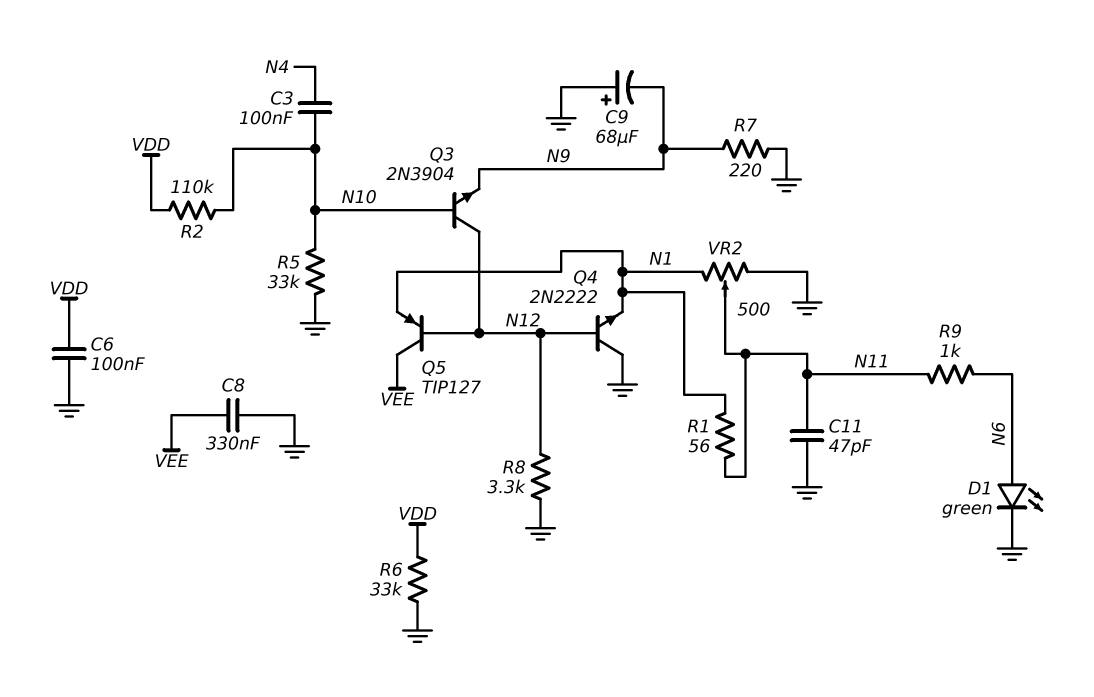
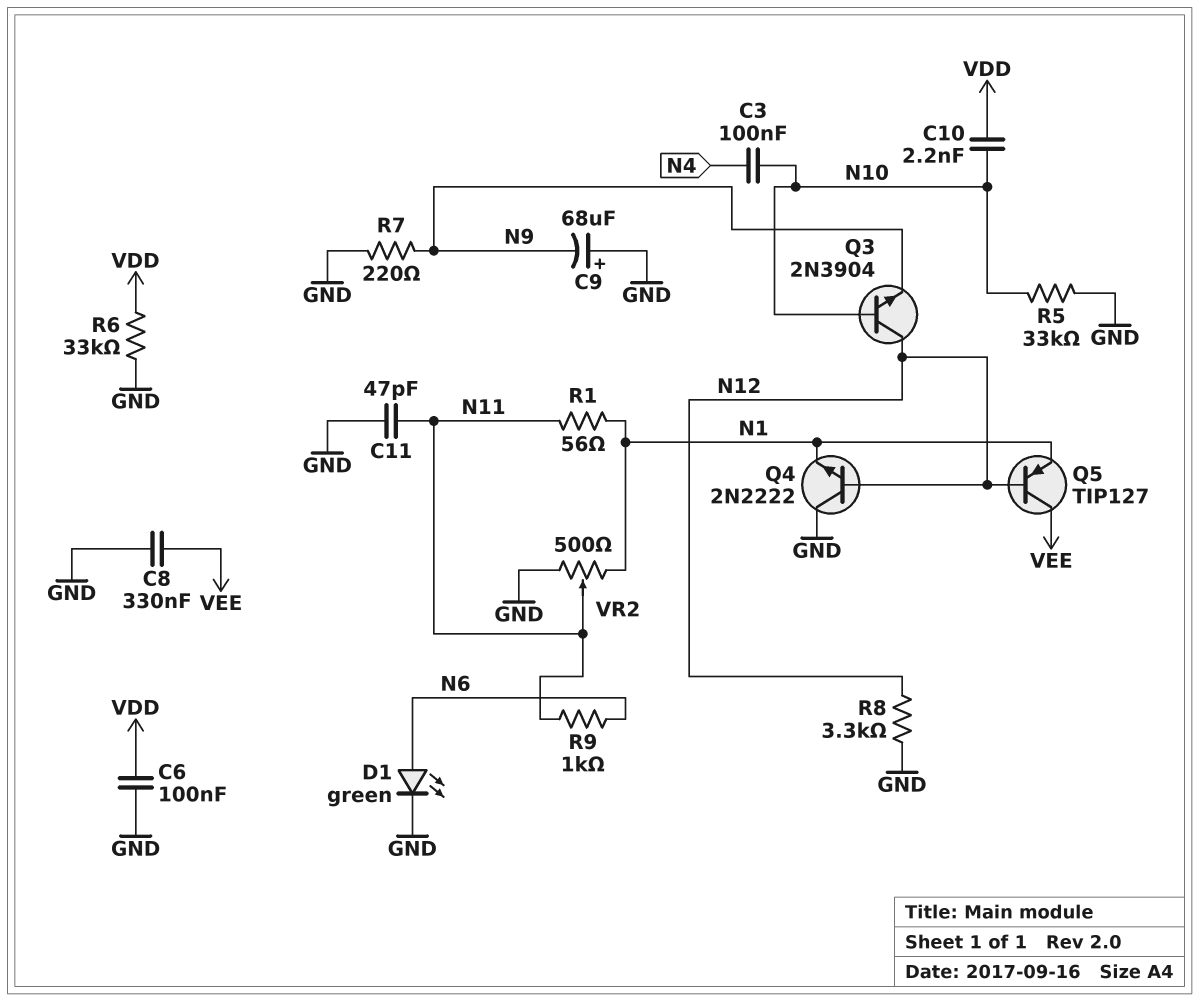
C10: none -> 2.2nF (N10, VDD)
R2: 110k (N10, VDD) -> none

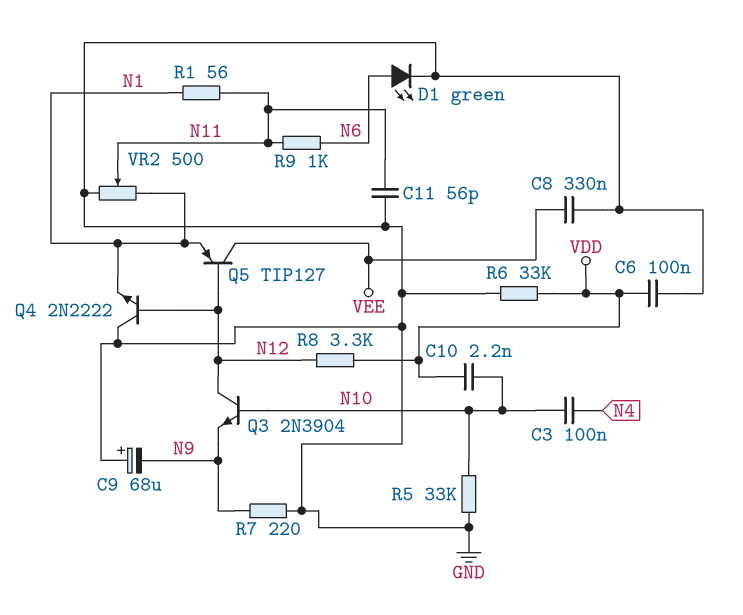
C11: 47pF (GND, N11) -> 56pF (GND, N11)
R8: 3.3k (GND, N12) -> 3.3k (N12, VDD)

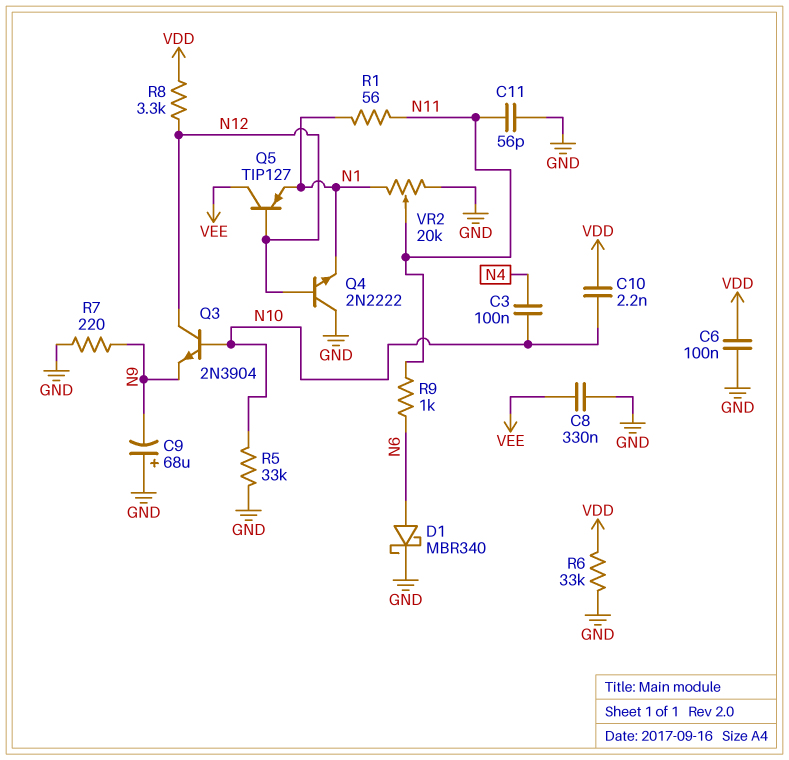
D1: LED green (A N6, K GND) -> schottky MBR340 (A N6, K GND)
VR2: 500 (GND, N1, wiper N11) -> 20k (GND, N1, wiper N11)

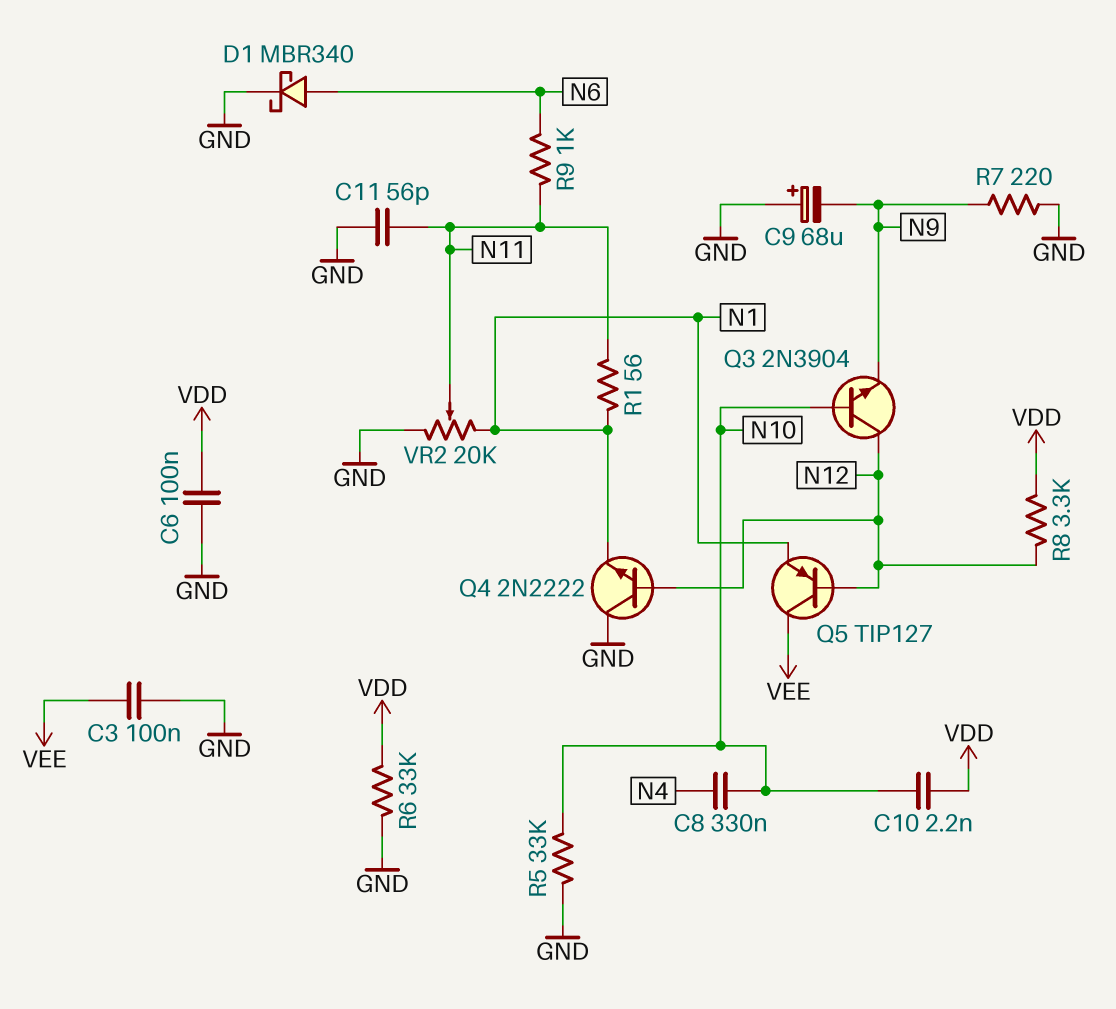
C3: 100nF (N4, N10) -> 100nF (GND, VEE)
C8: 330nF (GND, VEE) -> 330nF (N4, N10)

